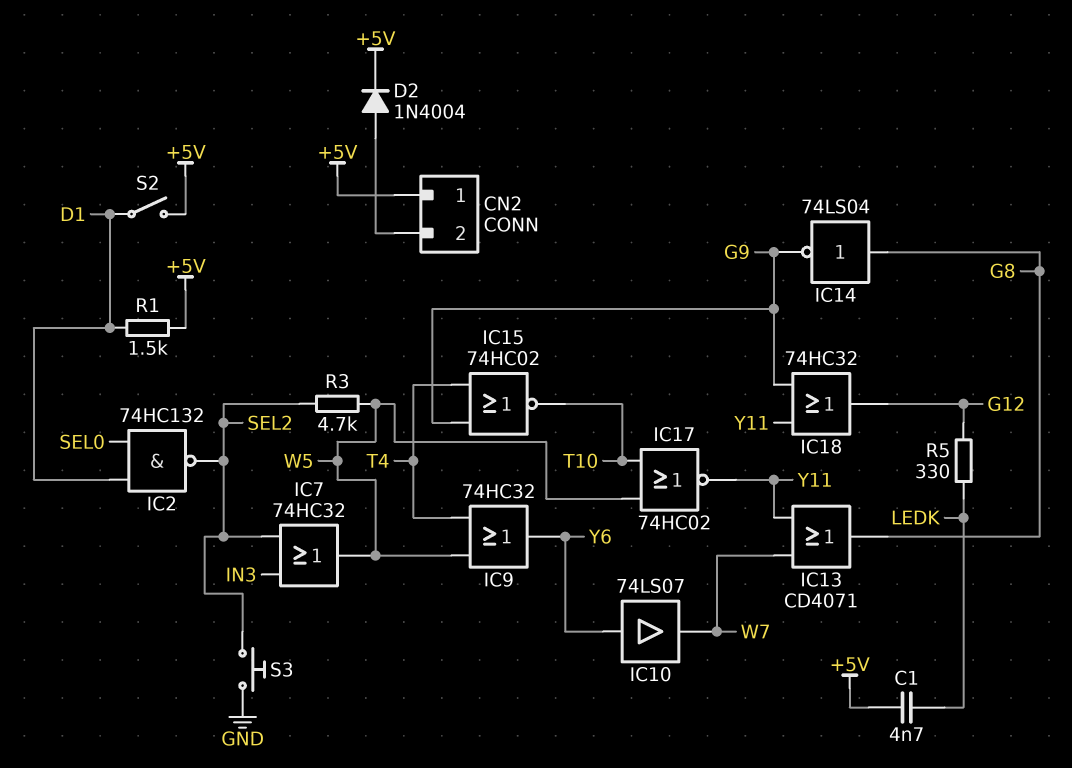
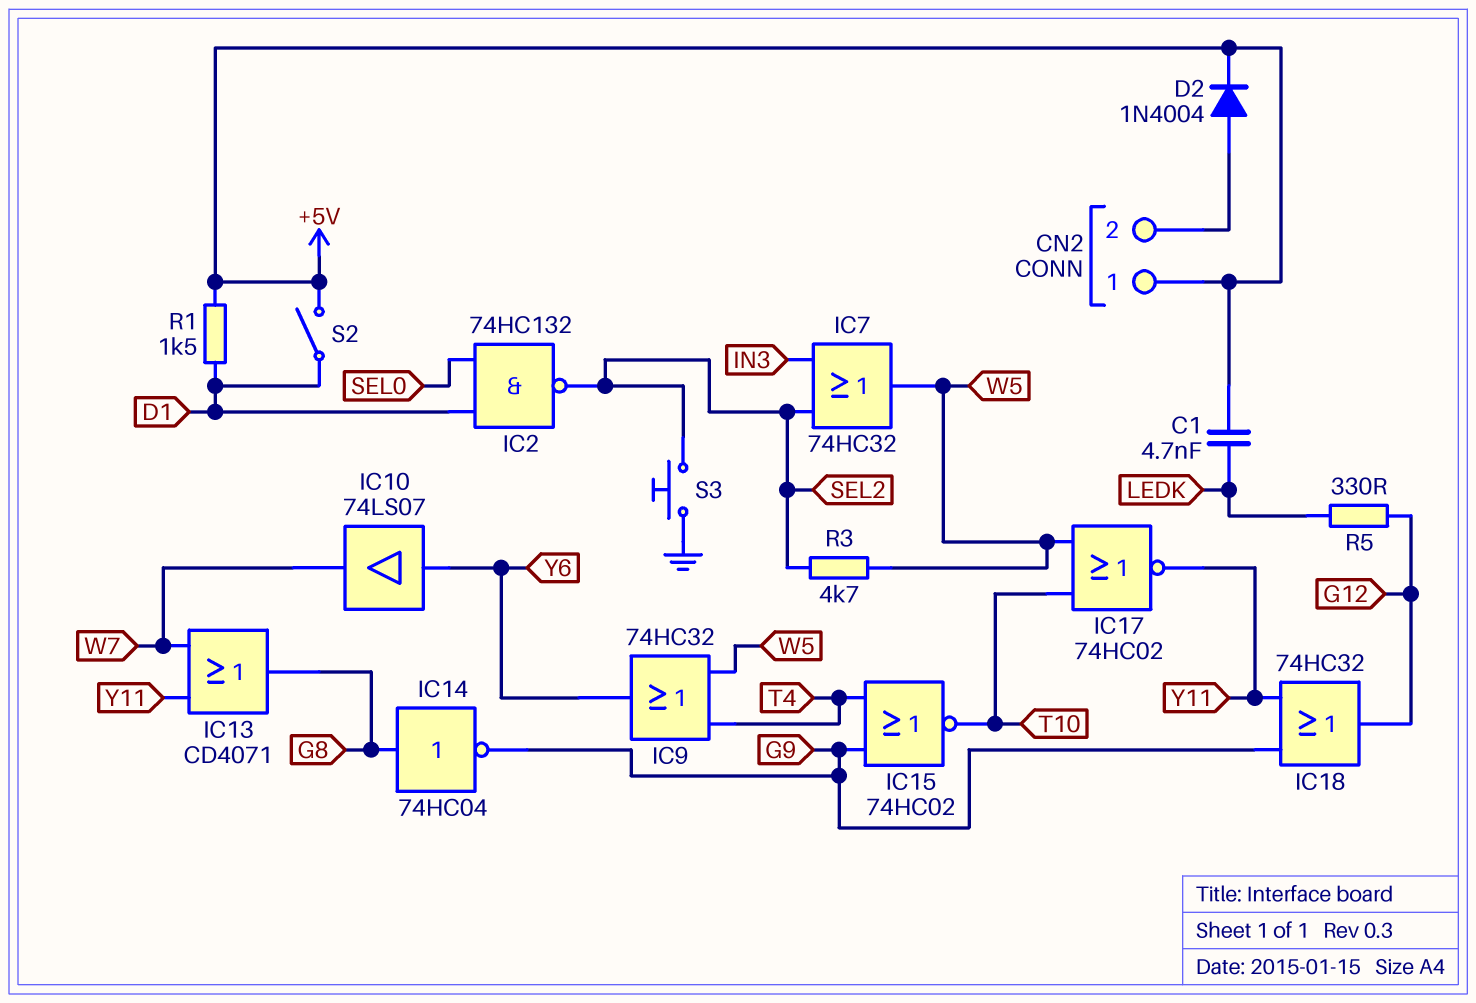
IC14: NOT 74LS04 (in G8, out G9) -> NOT 74HC04 (in G8, out G9)

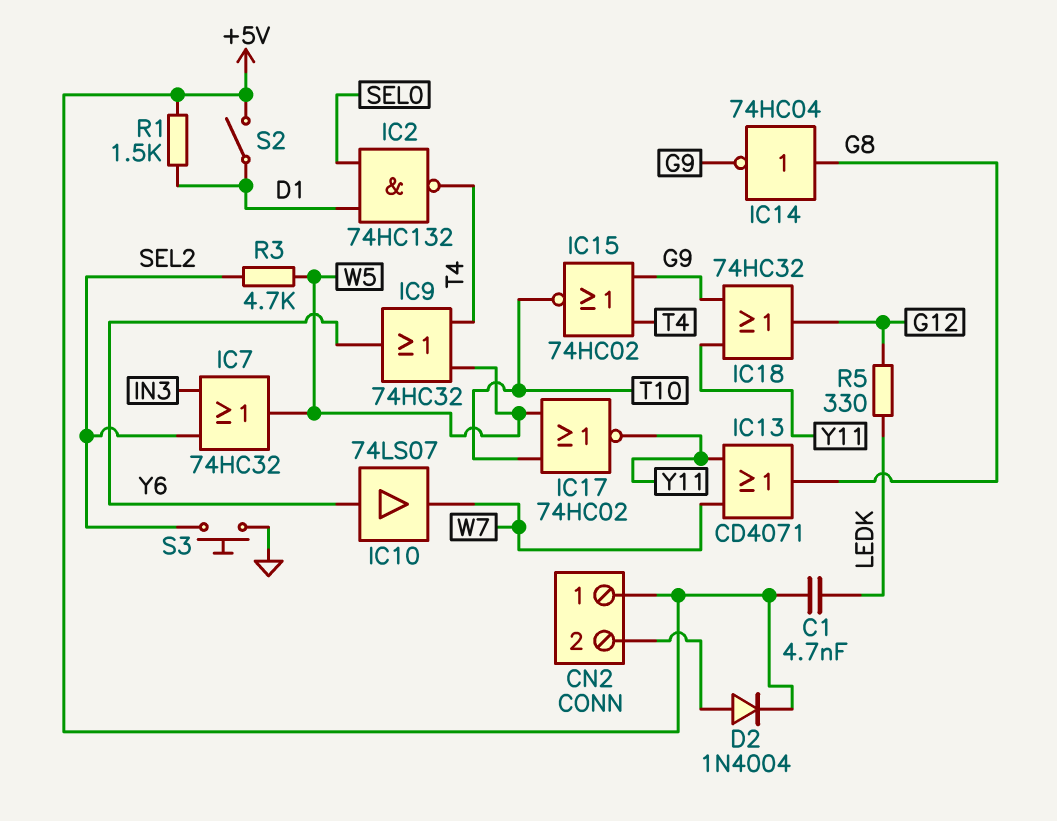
IC2: NAND 74HC132 (in D1, in SEL0, out SEL2) -> NAND 74HC132 (in D1, in SEL0, out T4)

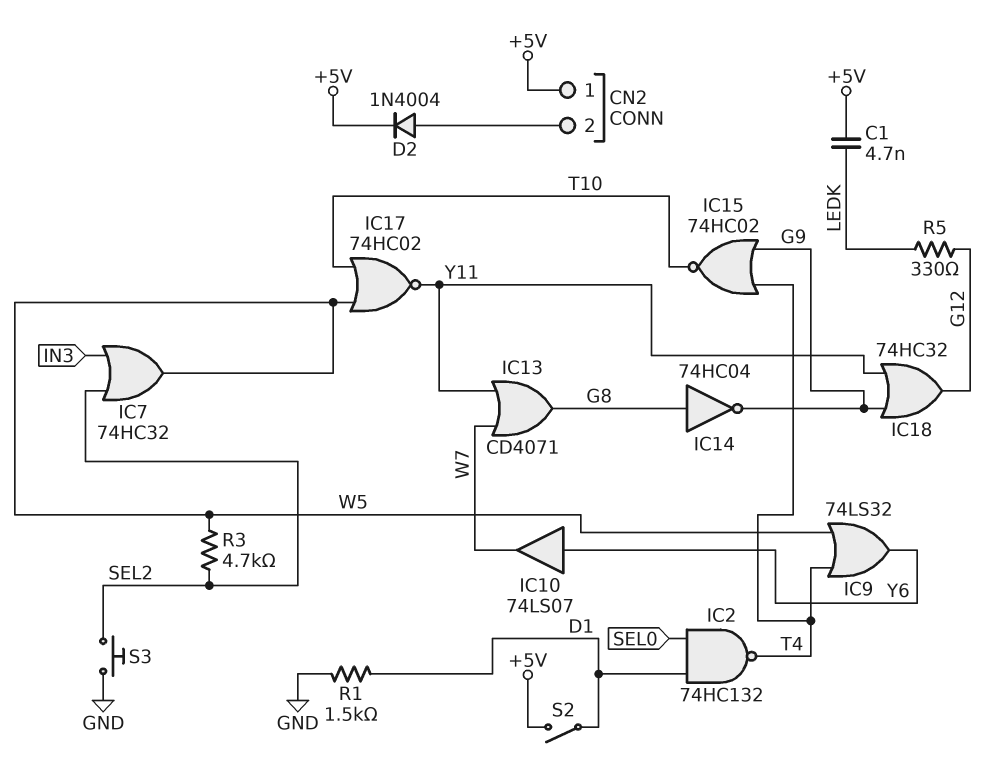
IC9: OR 74HC32 (in T4, in W5, out Y6) -> OR 74LS32 (in T4, in W5, out Y6)
R1: 1.5k (+5V, D1) -> 1.5k (D1, GND)

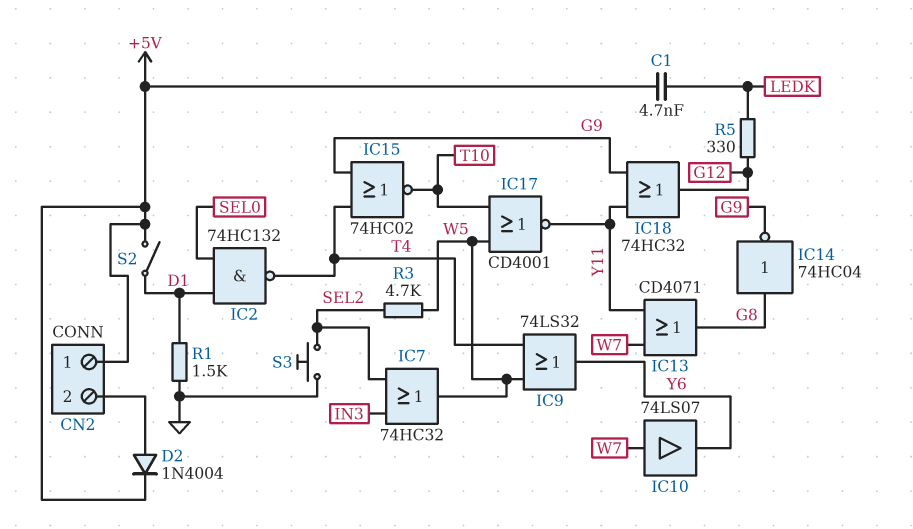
IC10: buffer 74LS07 (in Y6, out W7) -> buffer 74LS07 (in W7, out Y6)
IC17: NOR 74HC02 (in T10, in W5, out Y11) -> NOR CD4001 (in T10, in W5, out Y11)

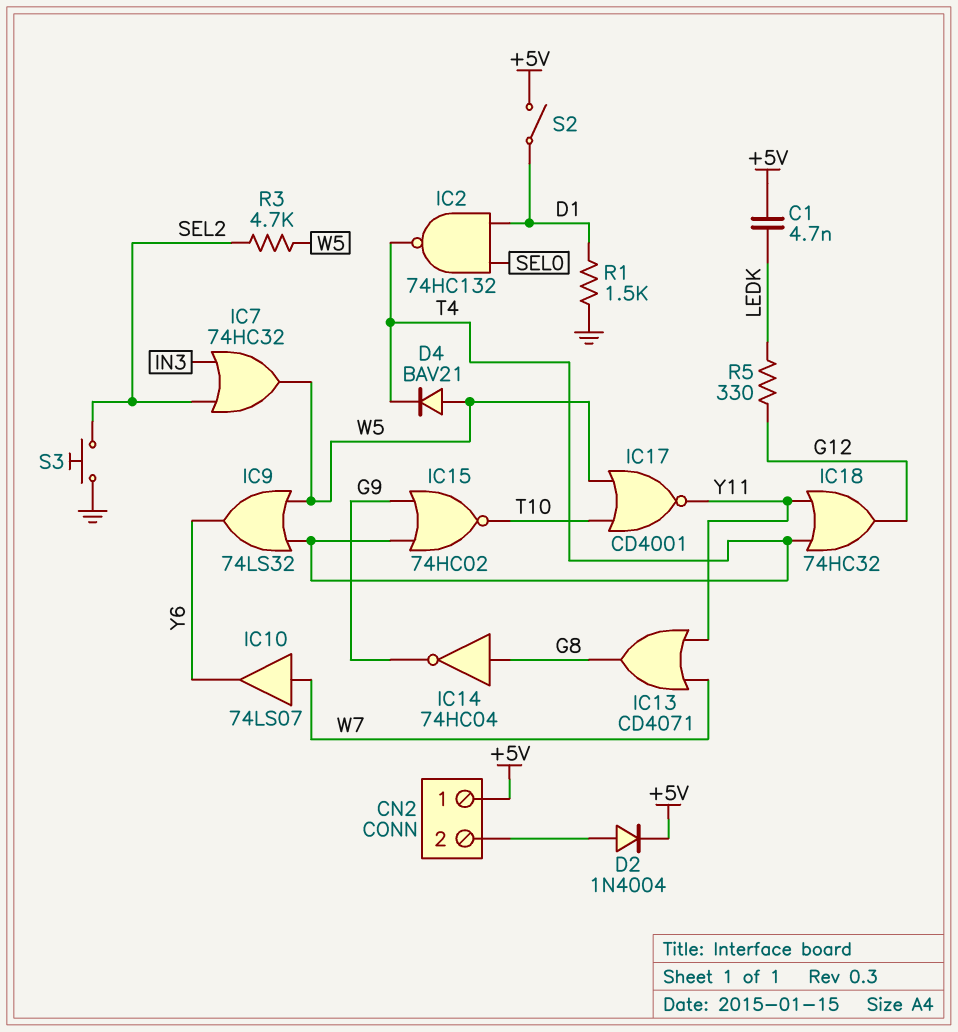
D4: none -> diode BAV21 (A W5, K T4)
IC18: OR 74HC32 (in G9, in Y11, out G12) -> OR 74HC32 (in T4, in Y11, out G12)

